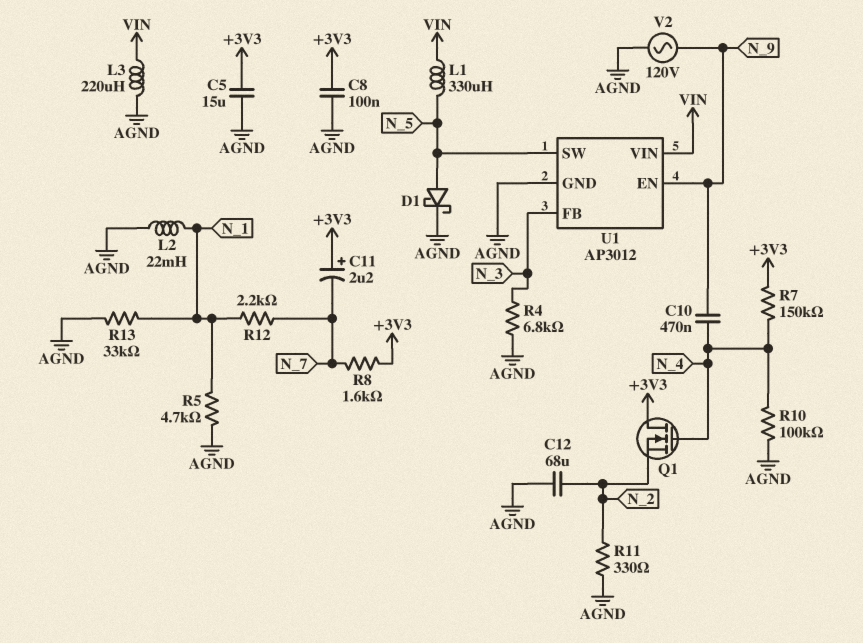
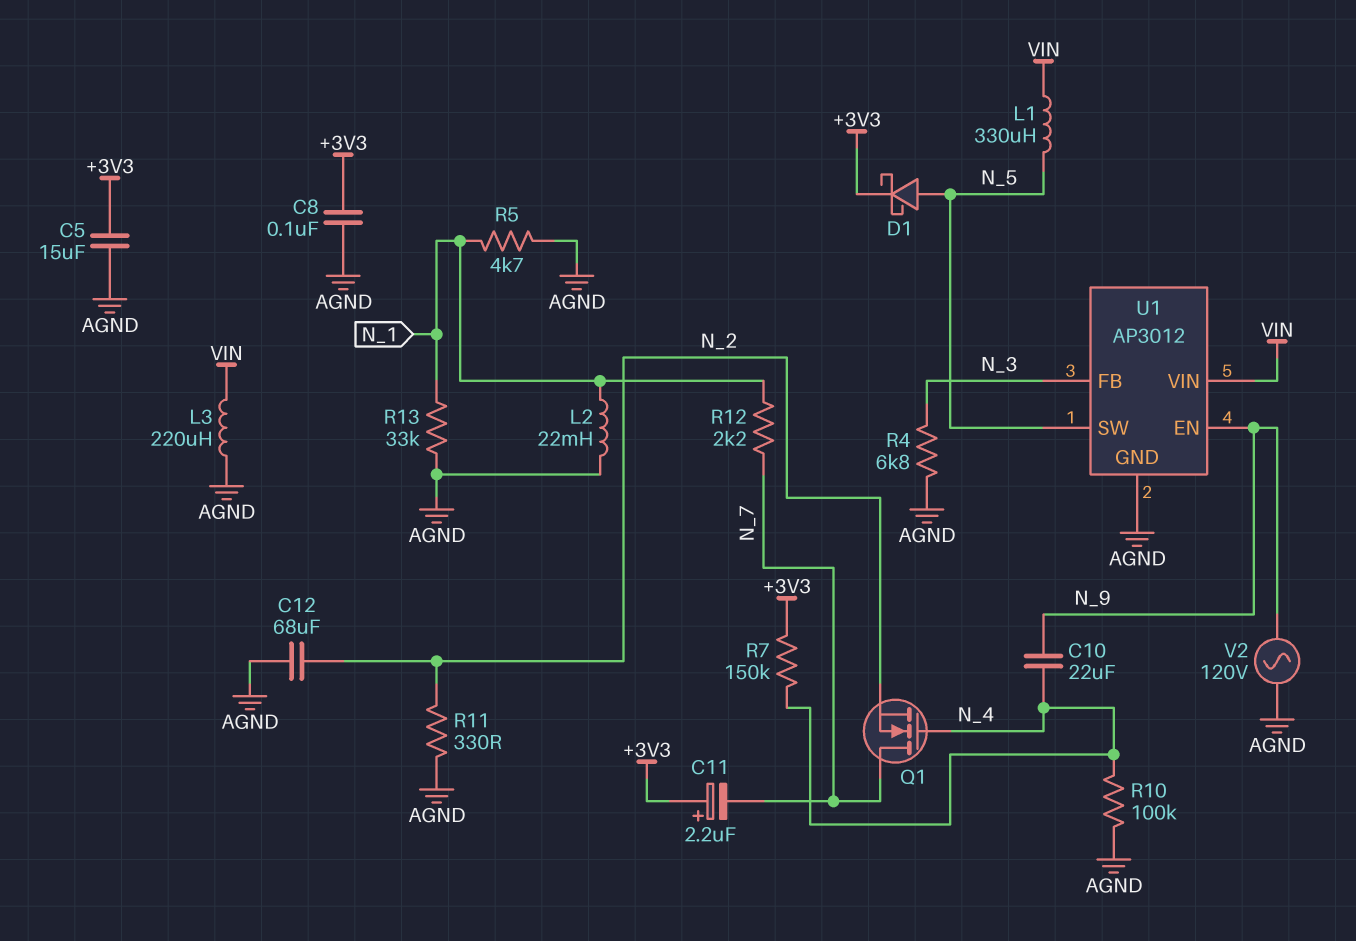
C10: 470nF (N_4, N_9) -> 22uF (N_4, N_9)
D1: schottky (A N_5, K AGND) -> schottky (A N_5, K +3V3)
Q1: NMOS (G N_4, D +3V3, S N_2) -> NMOS (G N_4, D N_7, S N_2)
R8: 1.6k (+3V3, N_7) -> none

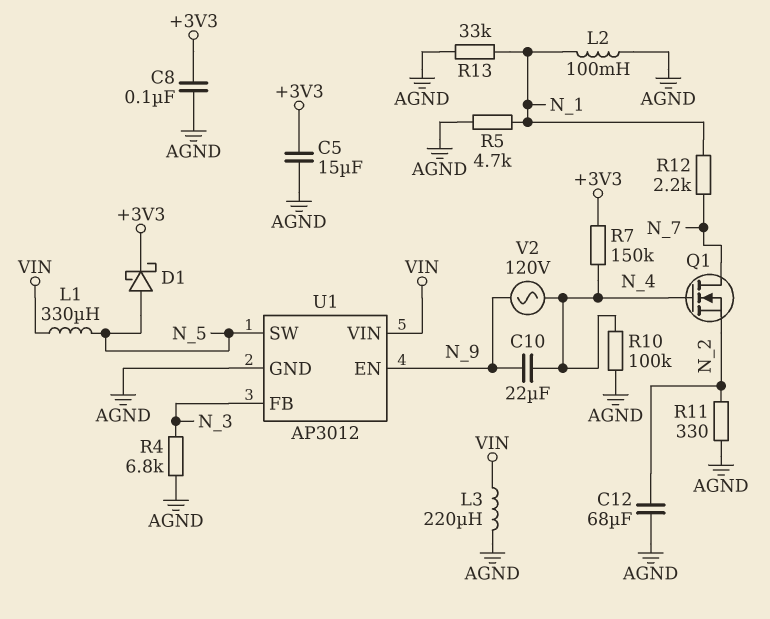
C11: 2.2uF (plus +3V3, minus N_7) -> none
L2: 22mH (AGND, N_1) -> 100mH (AGND, N_1)
V2: AC 120V (AGND, N_9) -> AC 120V (N_4, N_9)

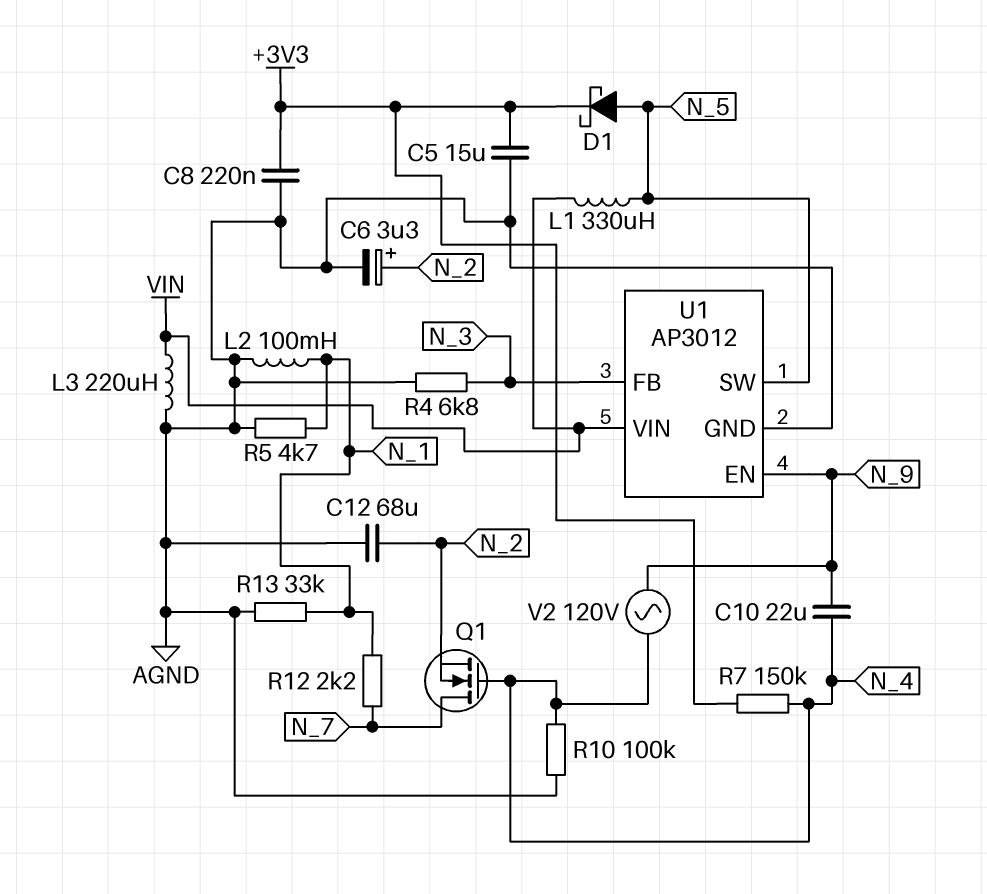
C6: none -> 3.3uF (plus N_2, minus AGND)
C8: 100nF (+3V3, AGND) -> 220nF (+3V3, AGND)
R11: 330 (AGND, N_2) -> none

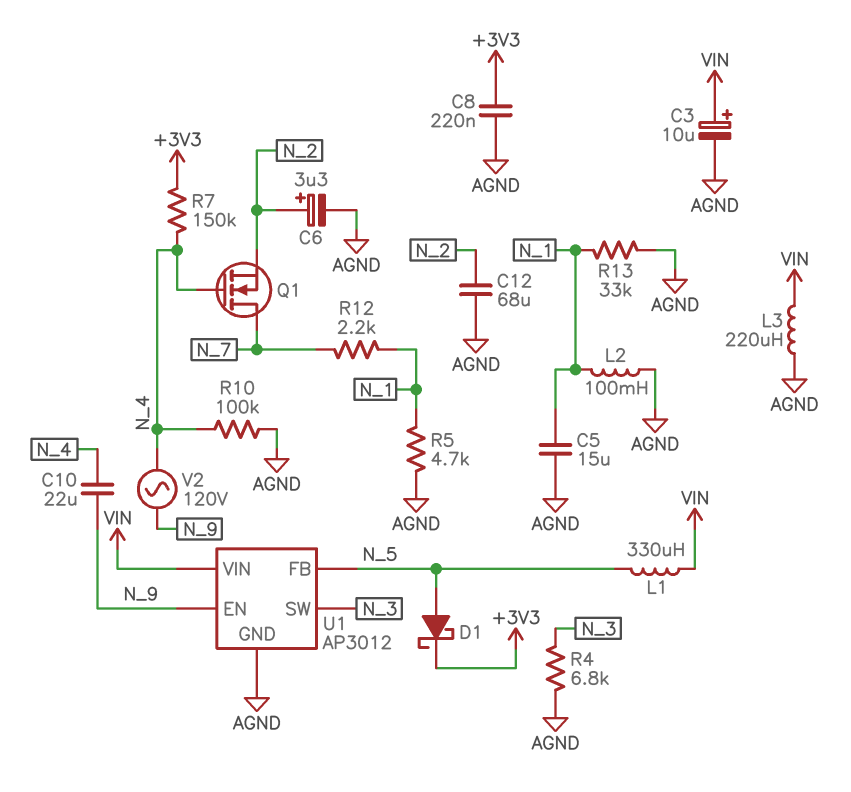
C3: none -> 10uF (plus VIN, minus AGND)
C5: 15uF (+3V3, AGND) -> 15uF (AGND, N_1)
U1 pin FB: N_3 -> N_5
U1 pin SW: N_5 -> N_3

